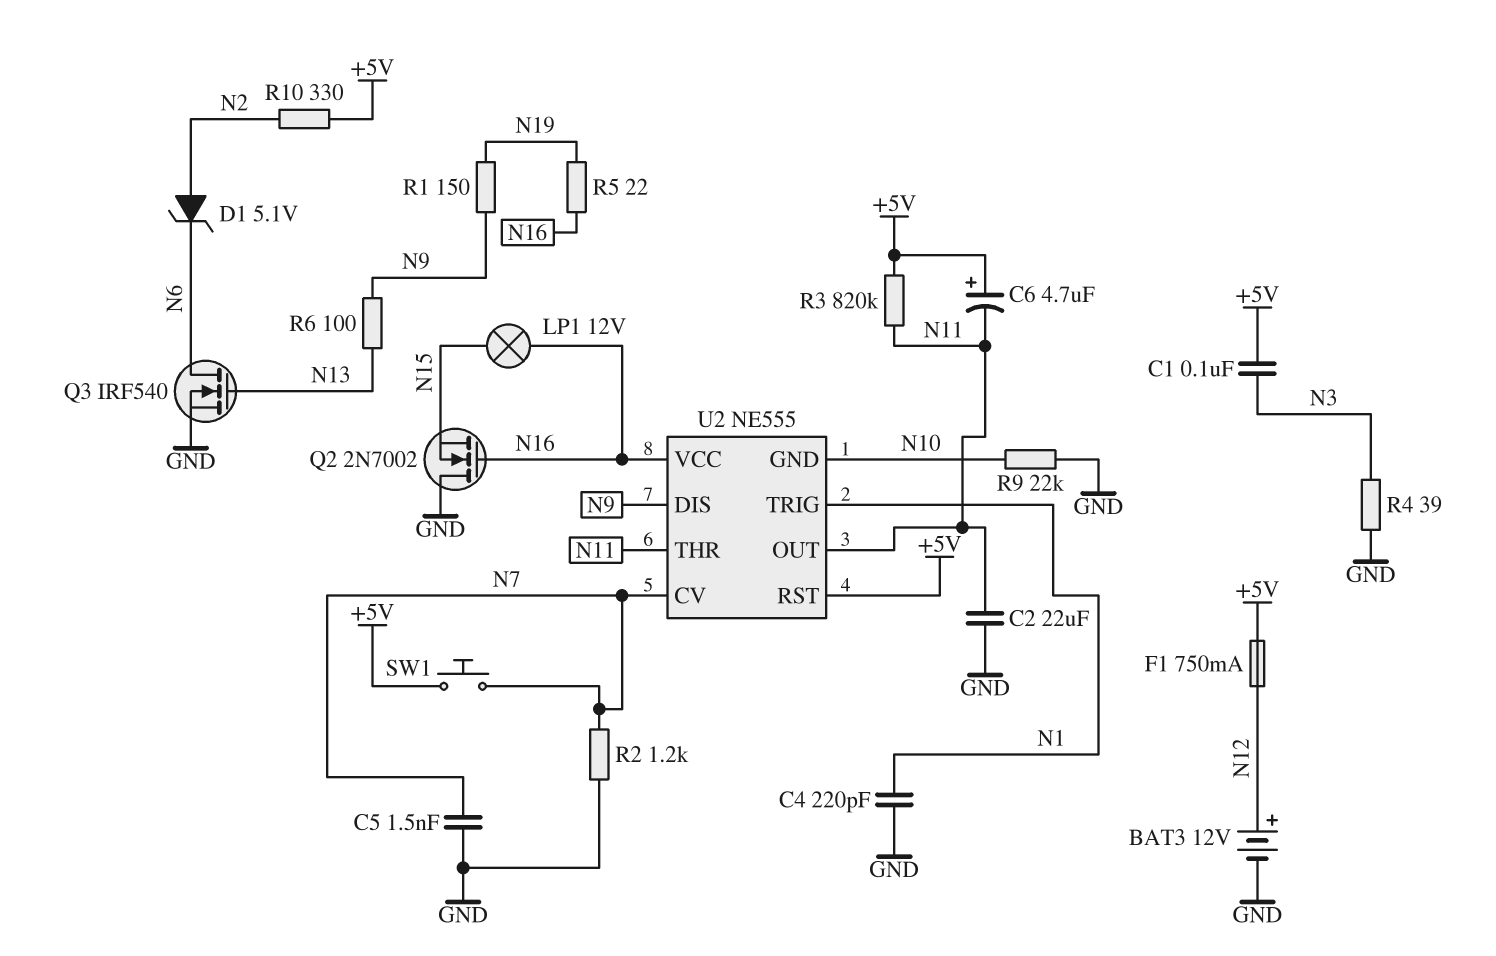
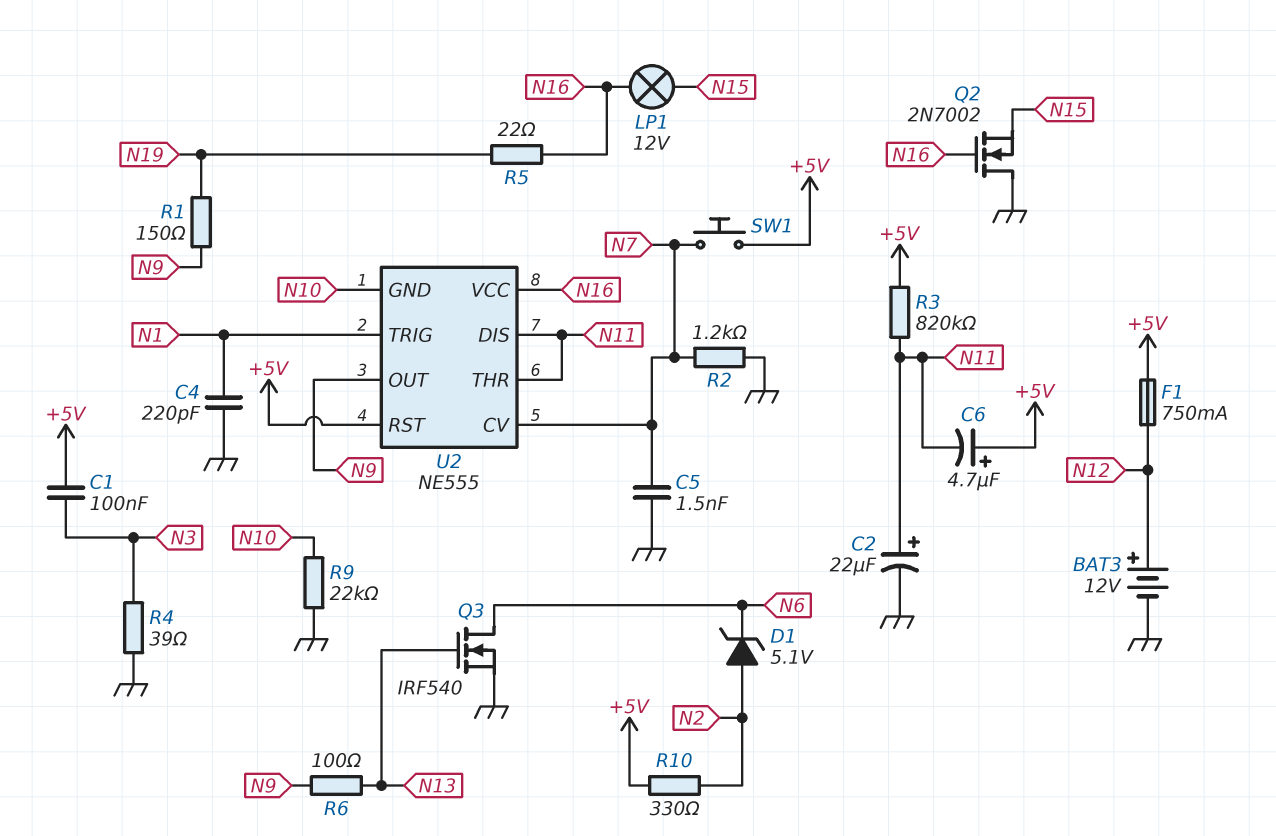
C2: 22uF (GND, N11) -> 22uF (plus N11, minus GND)
U2 pin DIS: N9 -> N11
U2 pin OUT: N11 -> N9

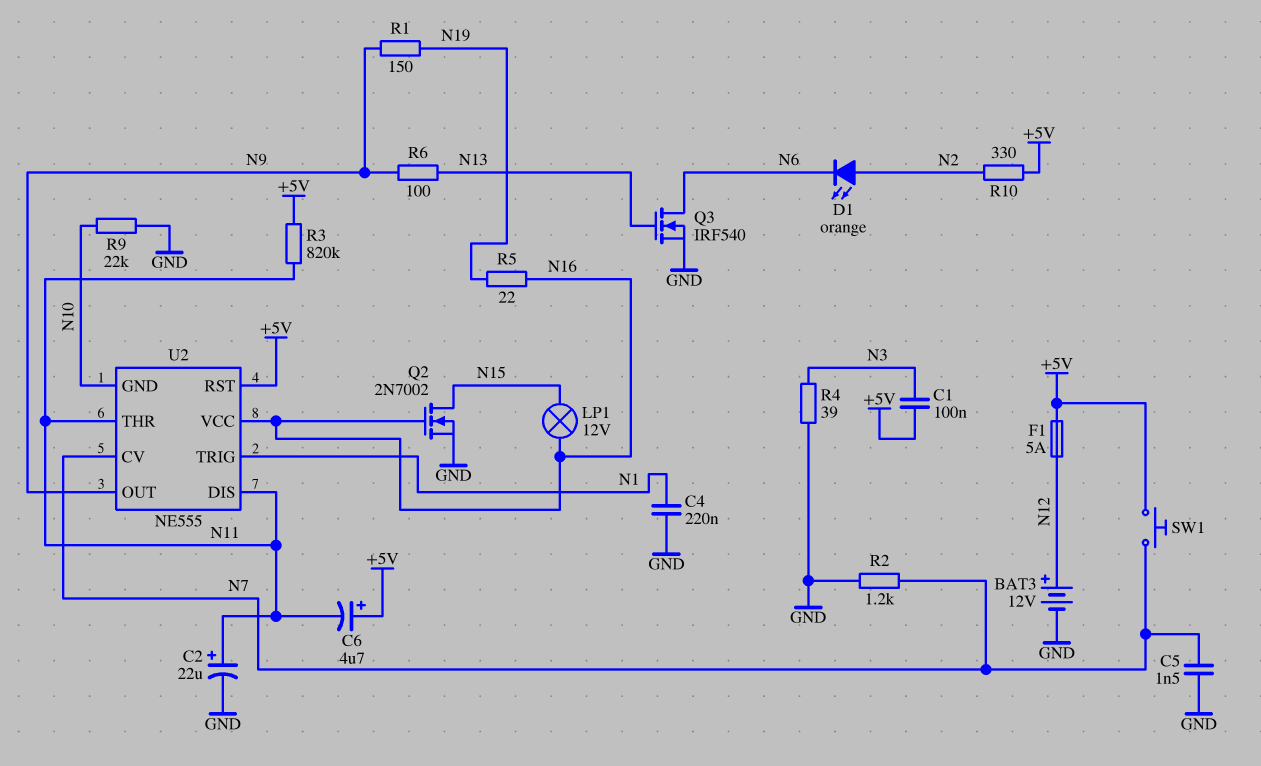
C4: 220pF (GND, N1) -> 220nF (GND, N1)
D1: zener 5.1V (A N2, K N6) -> LED orange (A N2, K N6)
F1: 750mA (+5V, N12) -> 5A (+5V, N12)
Q2: NMOS 2N7002 (G N16, D GND, S N15) -> NMOS 2N7002 (G N16, D N15, S GND)

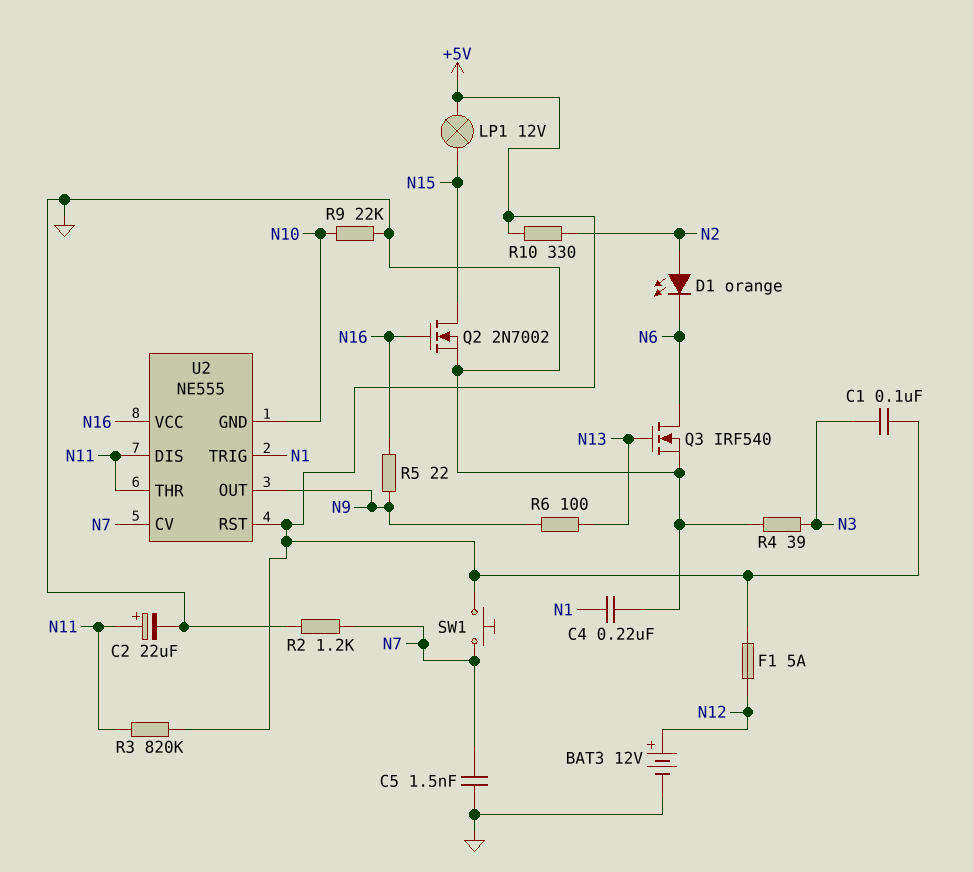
C6: 4.7uF (plus +5V, minus N11) -> none
LP1: lamp 12V (N15, N16) -> lamp 12V (+5V, N15)
R1: 150 (N9, N19) -> none
R5: 22 (N16, N19) -> 22 (N9, N16)

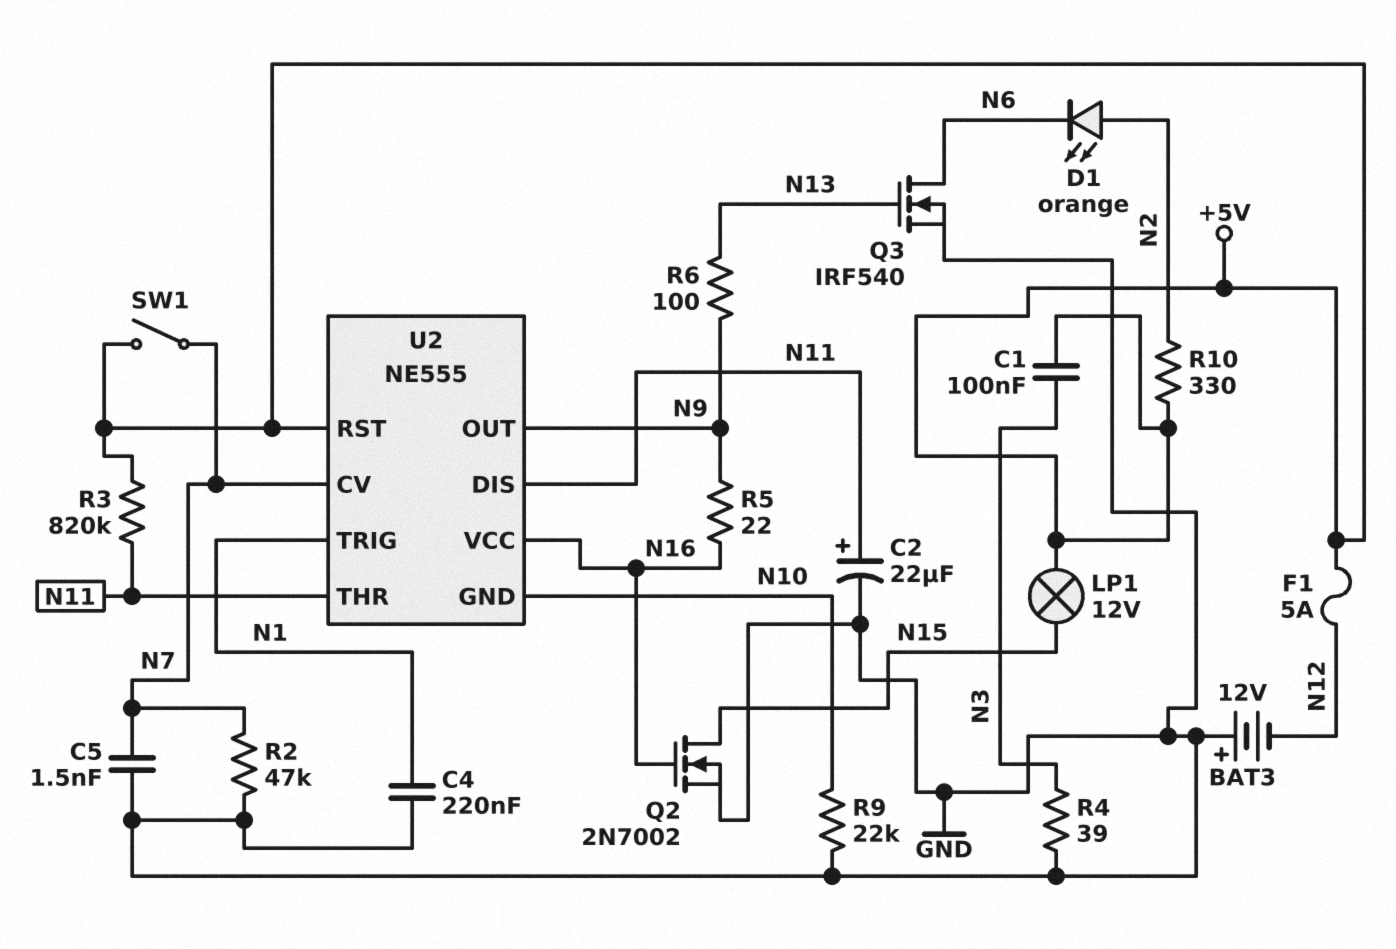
BAT3: 12V (plus N12, minus GND) -> 12V (plus GND, minus N12)
R2: 1.2k (GND, N7) -> 47k (GND, N7)
SW1: button (+5V, N7) -> switch (+5V, N7)

